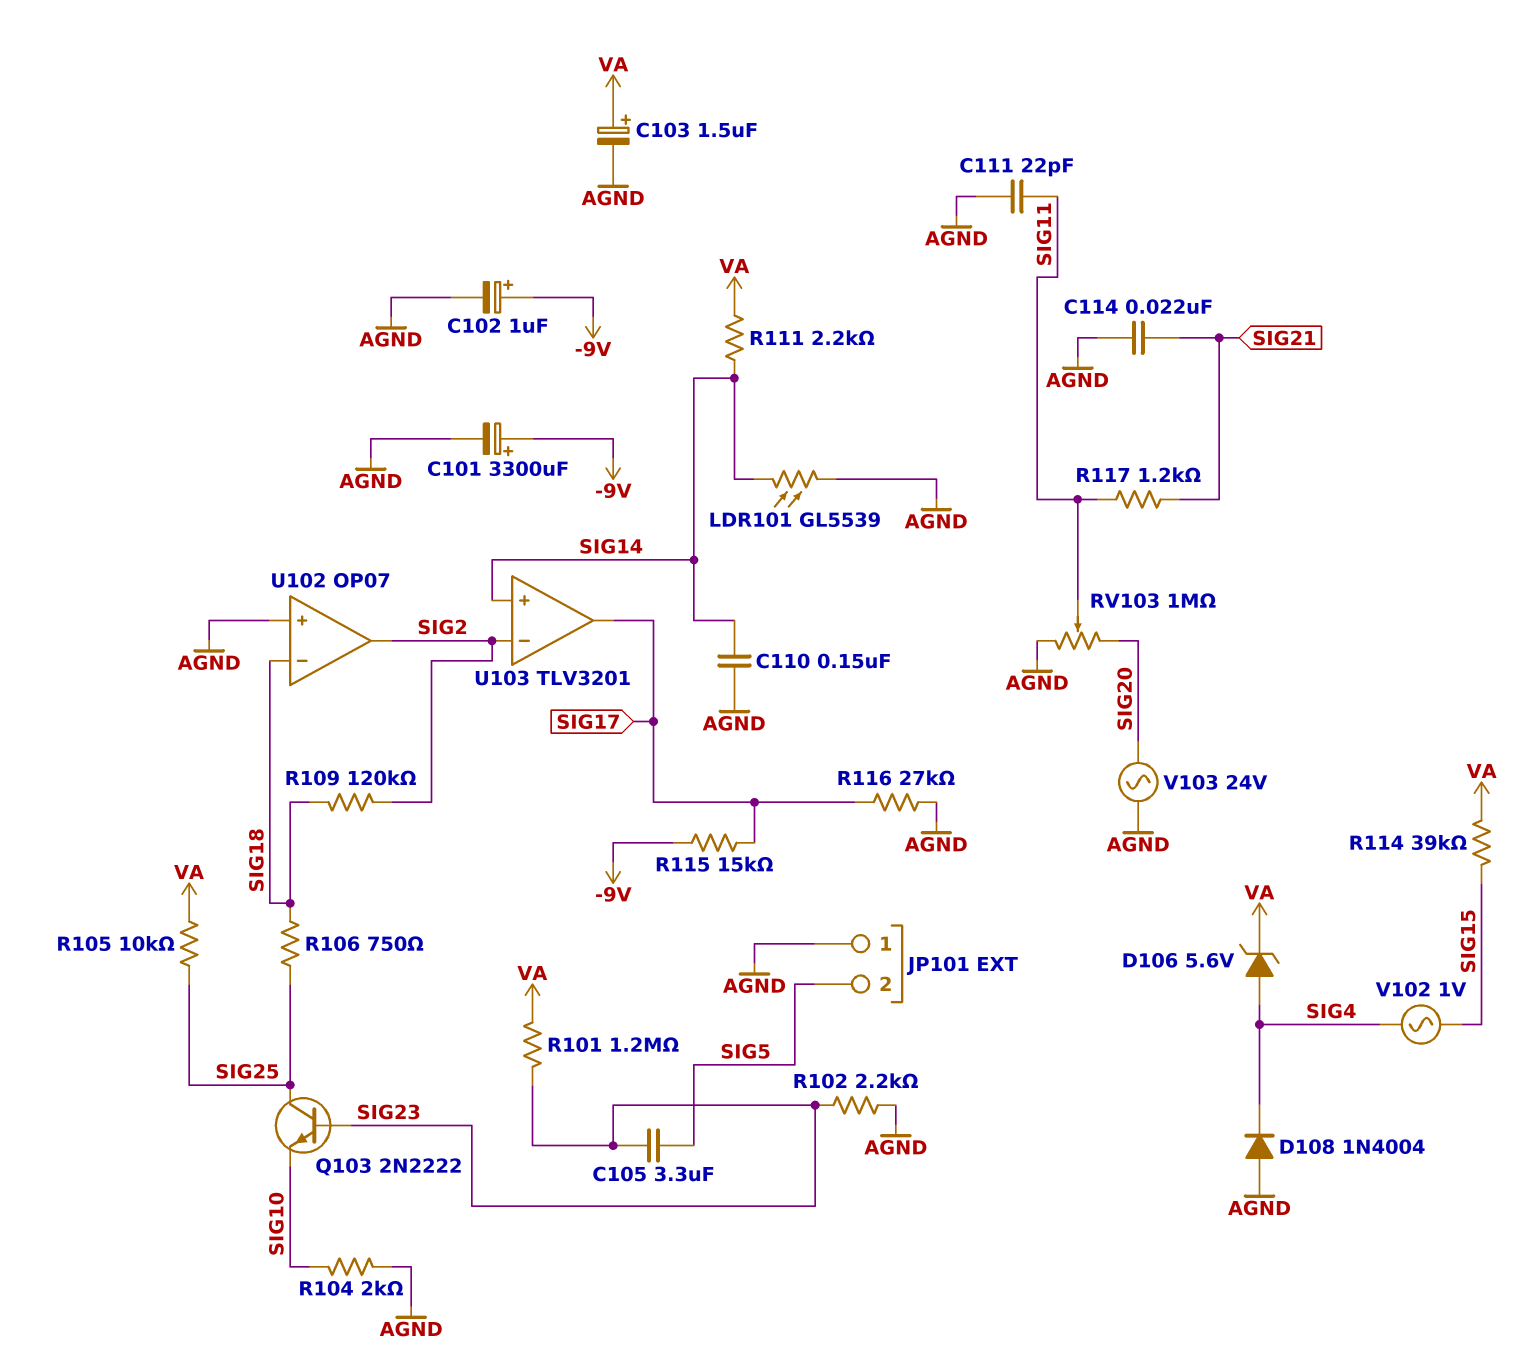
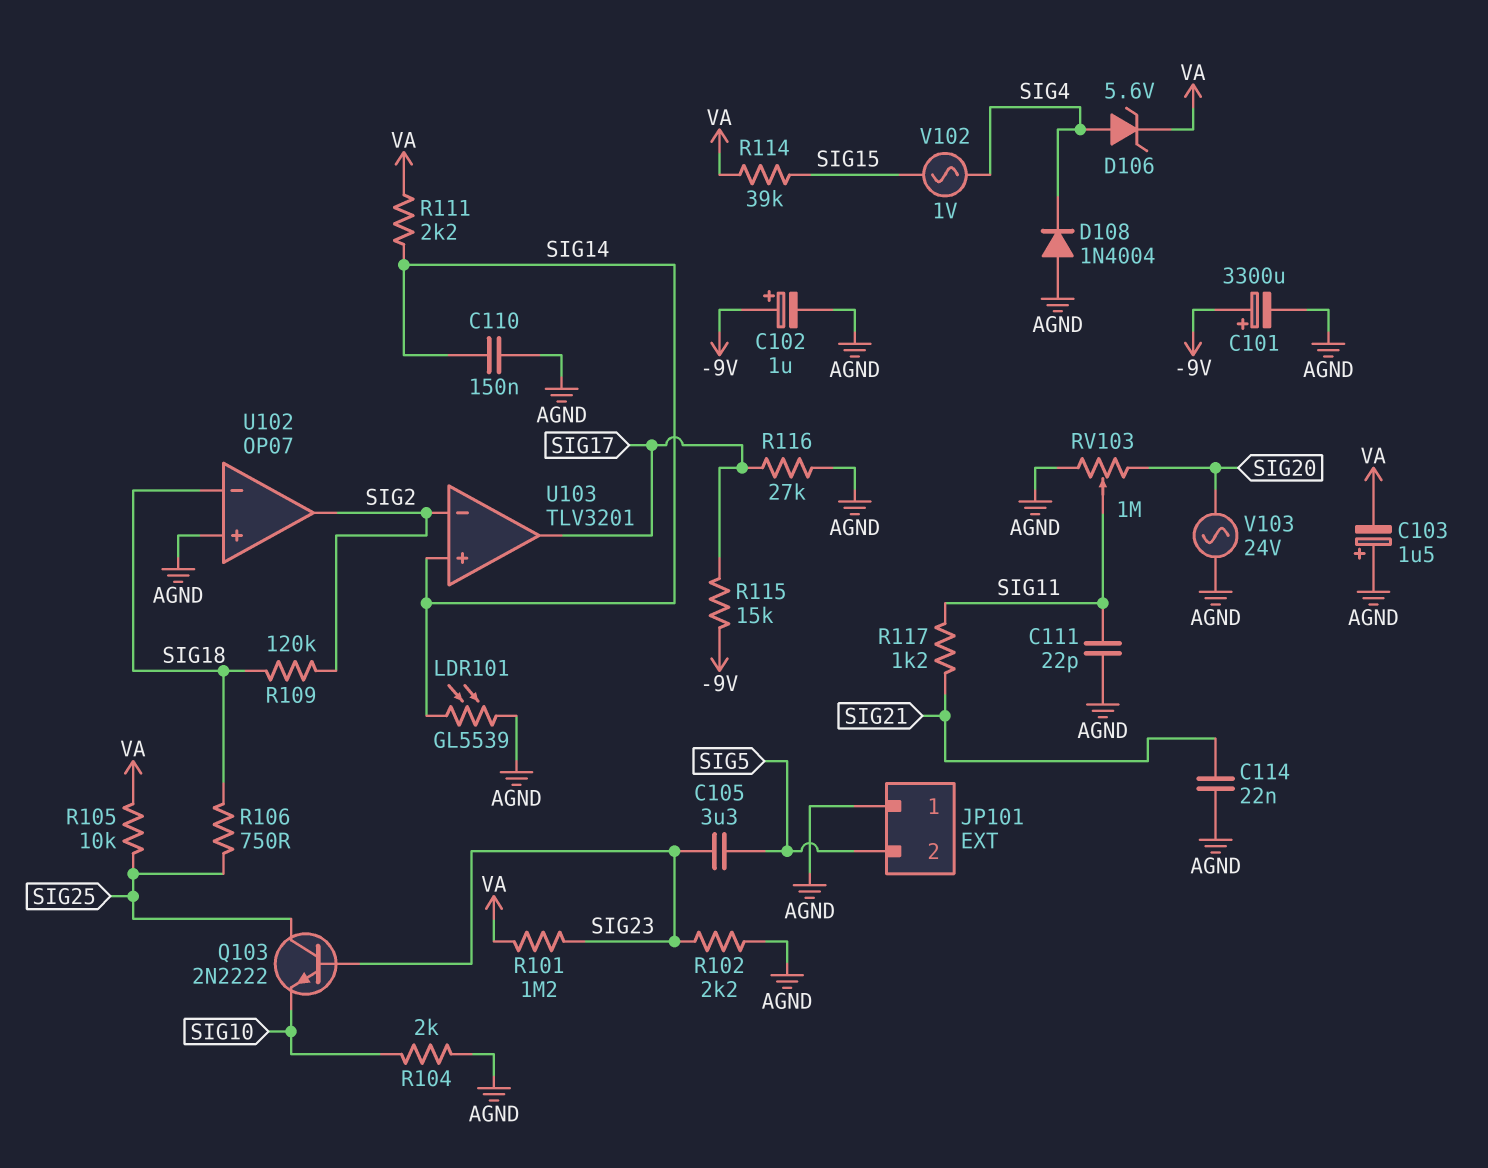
C103: 1.5uF (plus VA, minus AGND) -> 1.5uF (plus AGND, minus VA)

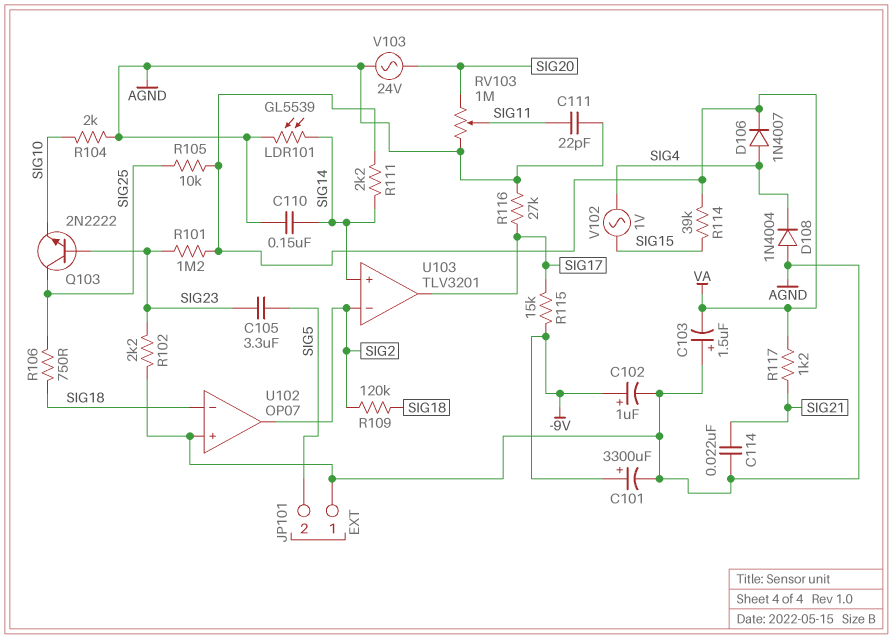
D106: zener 5.6V (A SIG4, K VA) -> diode 1N4007 (A SIG4, K VA)
R117: 1.2k (SIG11, SIG21) -> 1.2k (SIG21, VA)

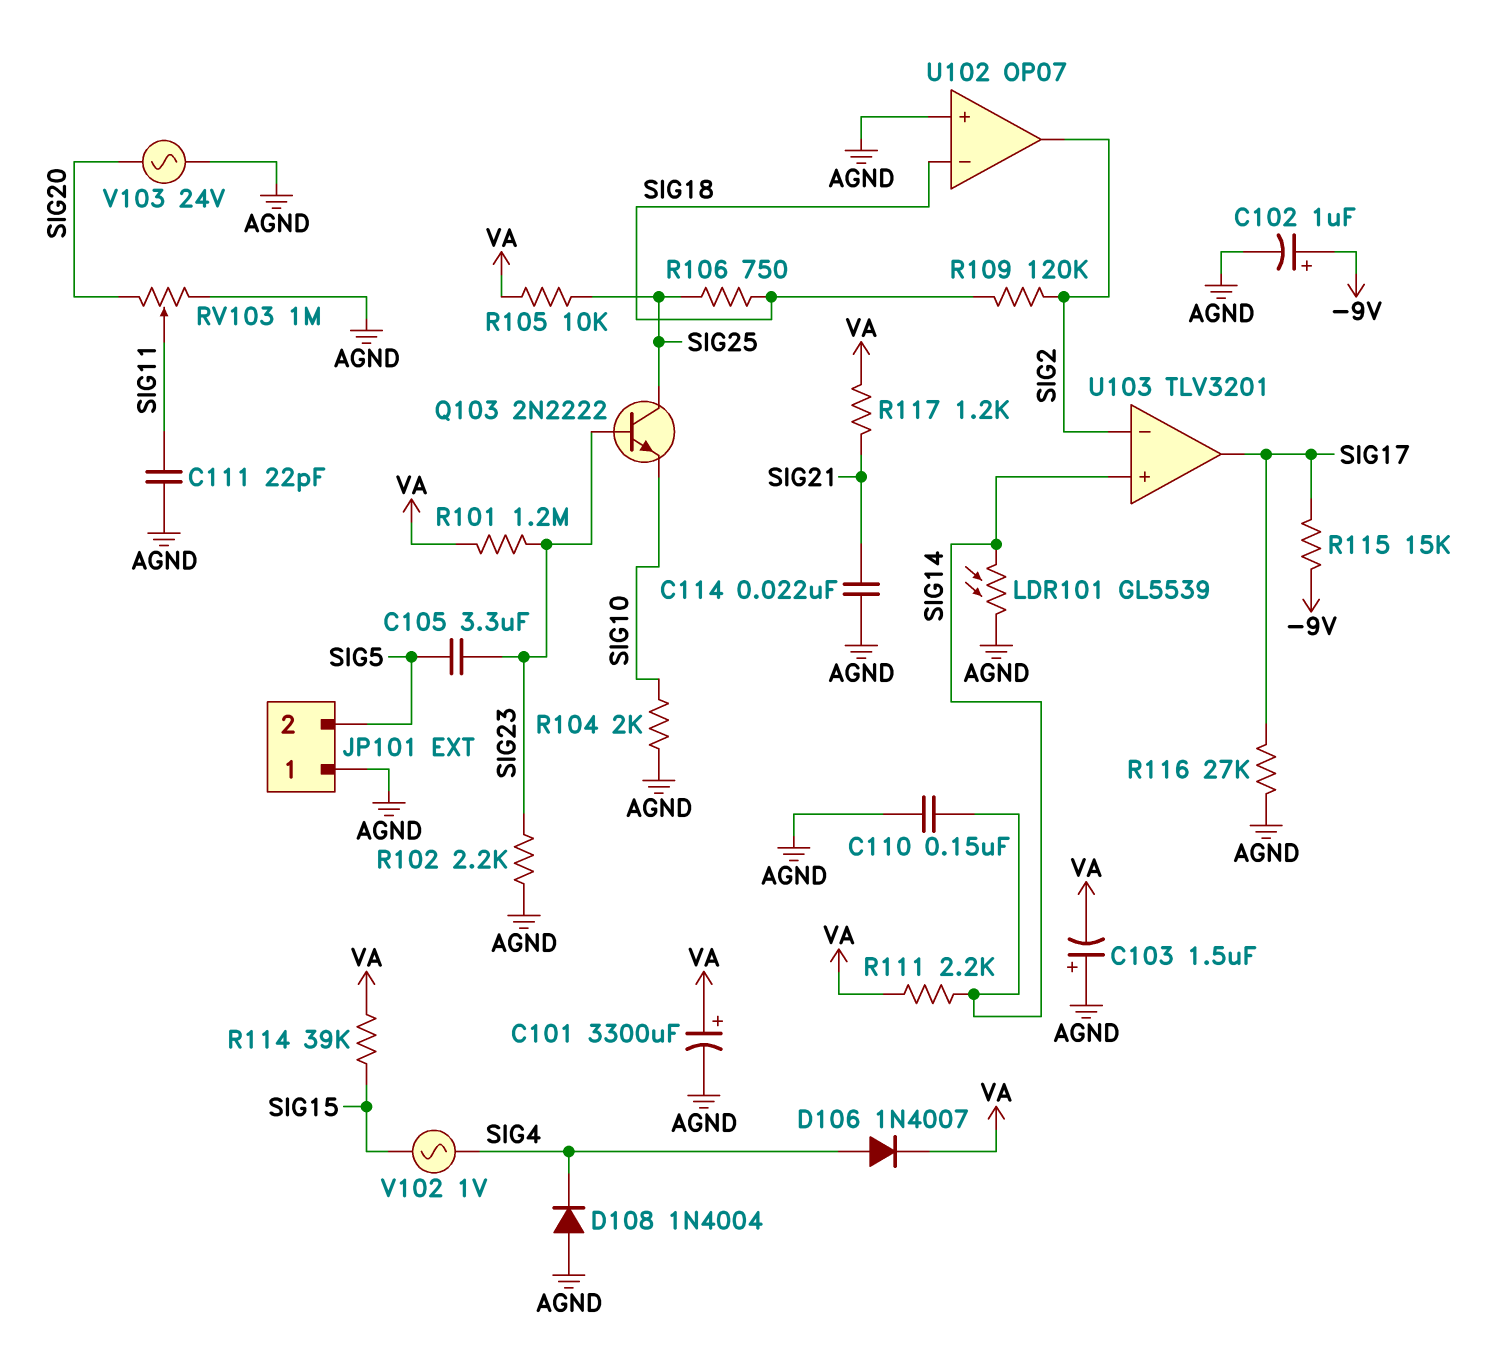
C101: 3300uF (plus -9V, minus AGND) -> 3300uF (plus VA, minus AGND)

